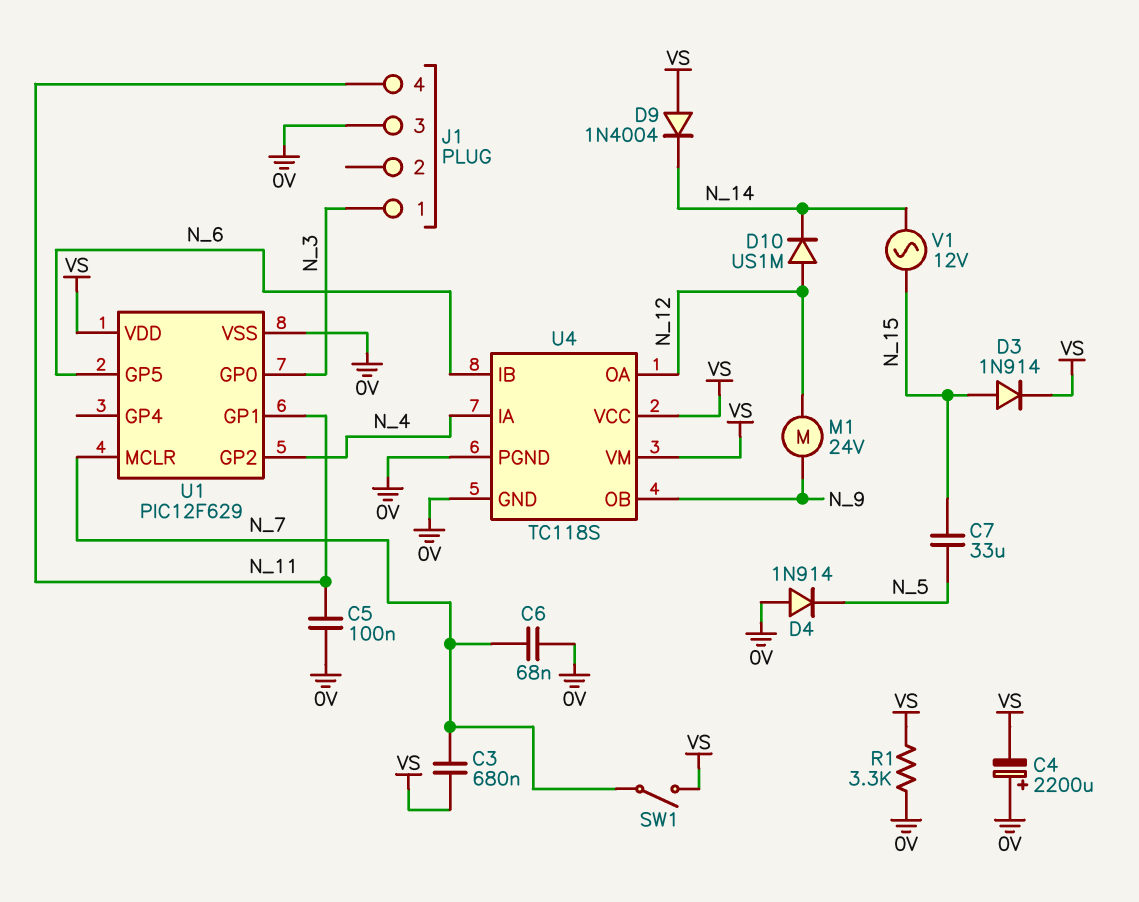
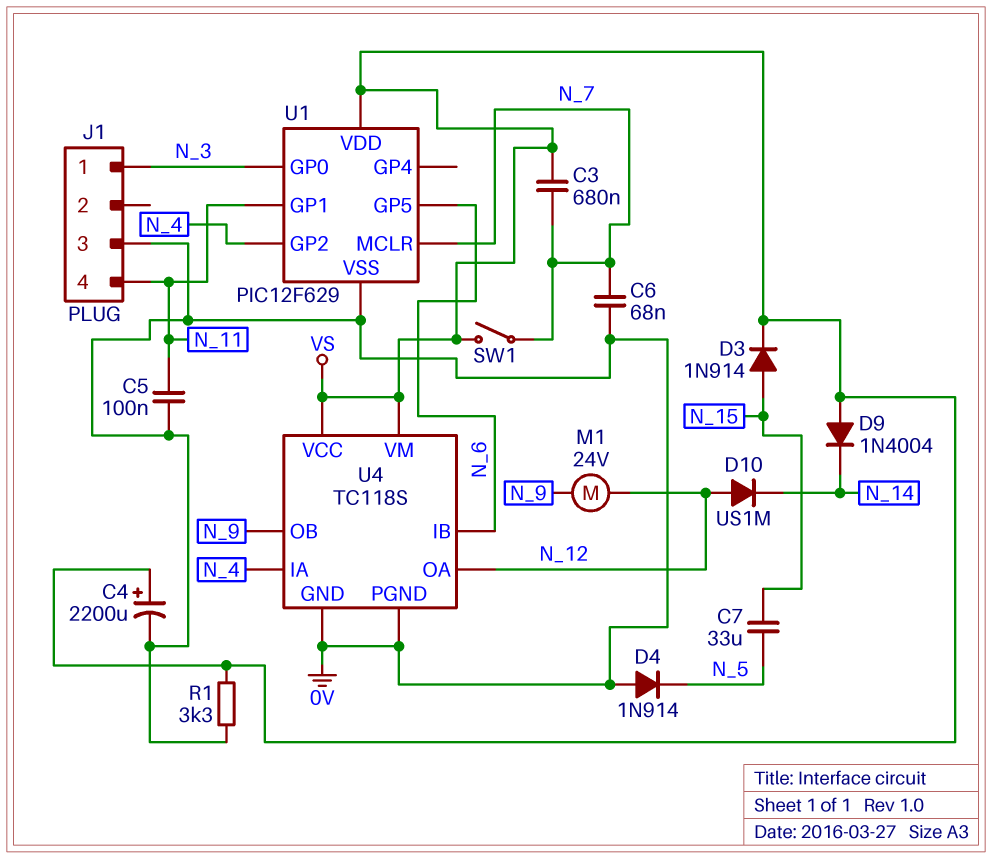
C4: 2200uF (plus 0V, minus VS) -> 2200uF (plus VS, minus 0V)
V1: AC 12V (N_14, N_15) -> none

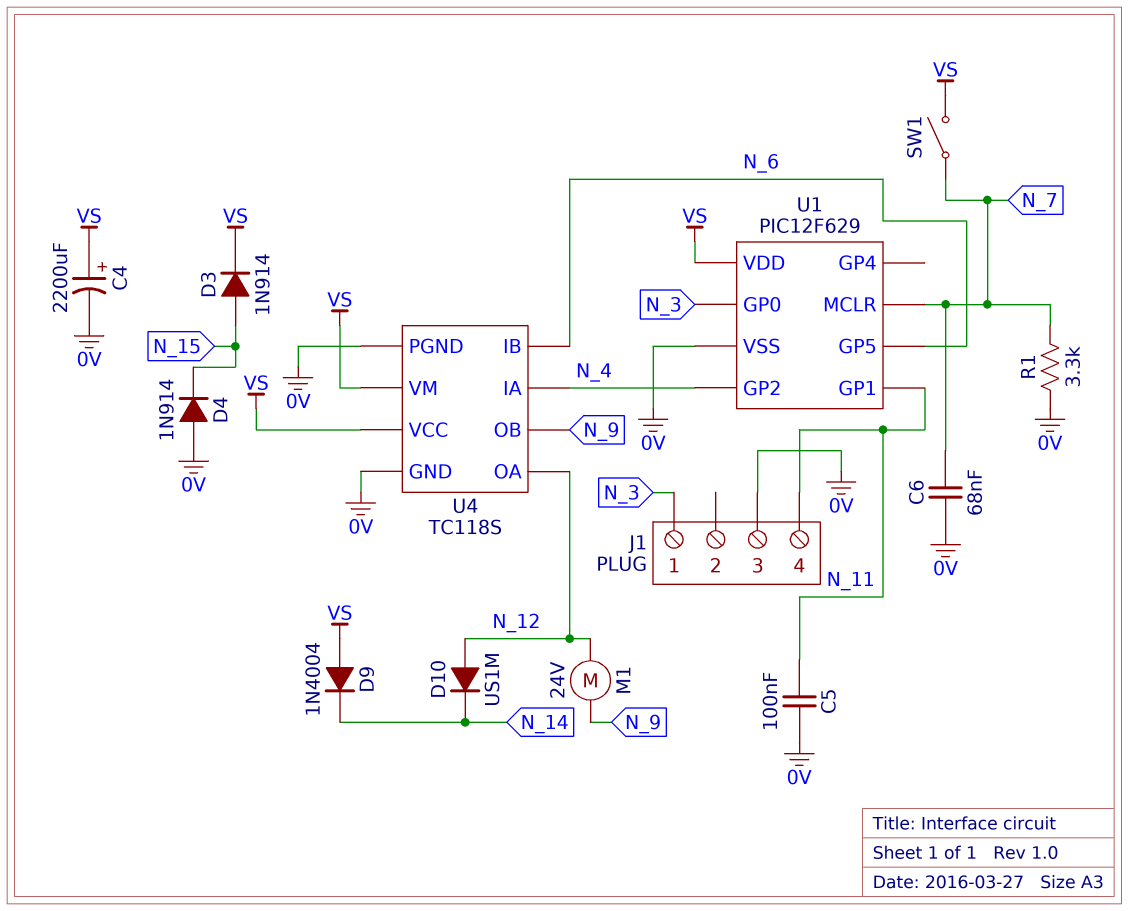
C3: 680nF (N_7, VS) -> none
C7: 33uF (N_5, N_15) -> none
D4: diode 1N914 (A 0V, K N_5) -> diode 1N914 (A 0V, K N_15)
R1: 3.3k (0V, VS) -> 3.3k (0V, N_7)

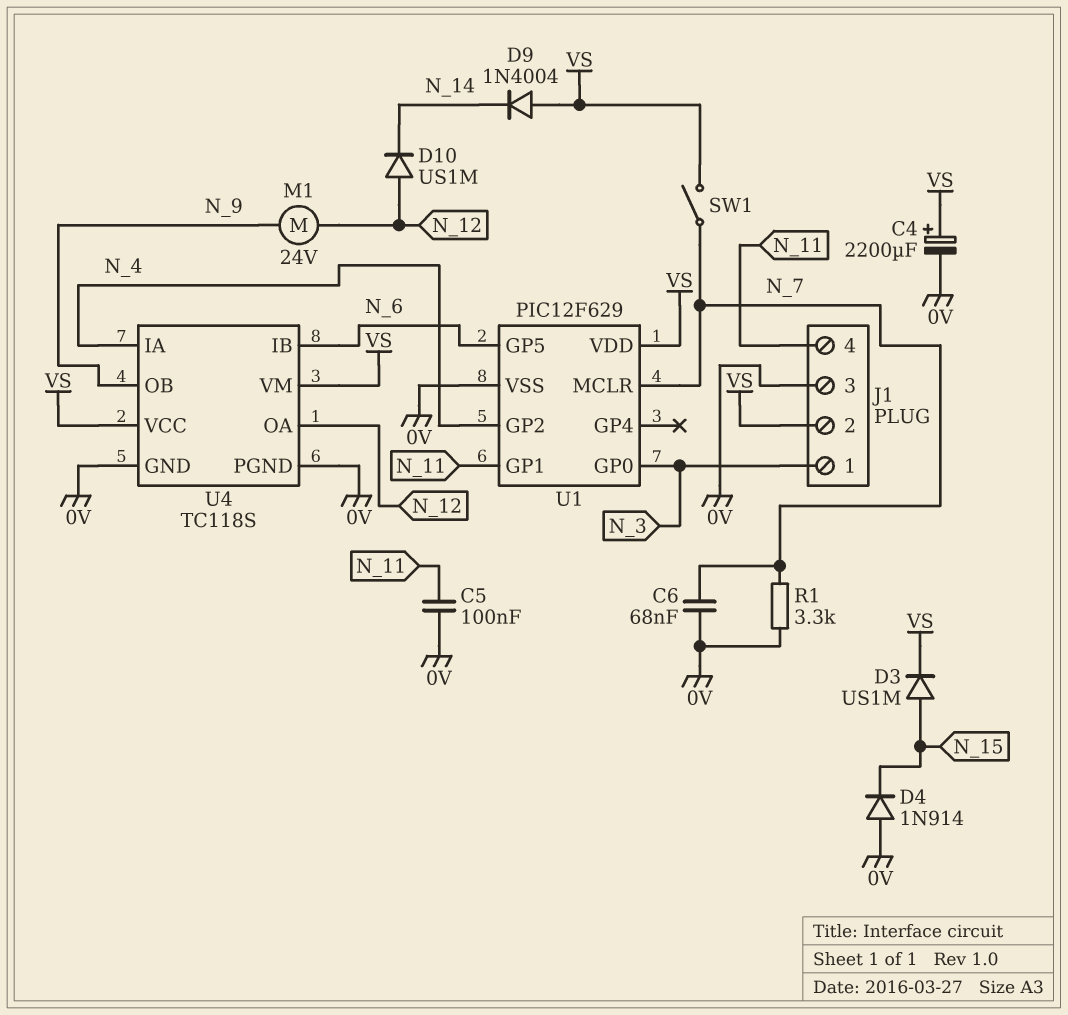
D3: diode 1N914 (A N_15, K VS) -> diode US1M (A N_15, K VS)
J1 pin 2: none -> VS

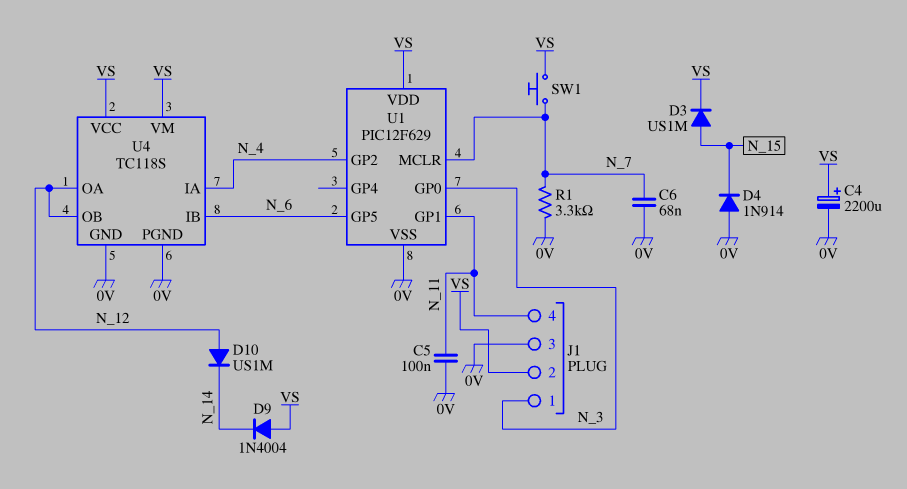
M1: motor 24V (N_9, N_12) -> none
SW1: switch (N_7, VS) -> button (N_7, VS)
U4 pin OB: N_9 -> N_12

